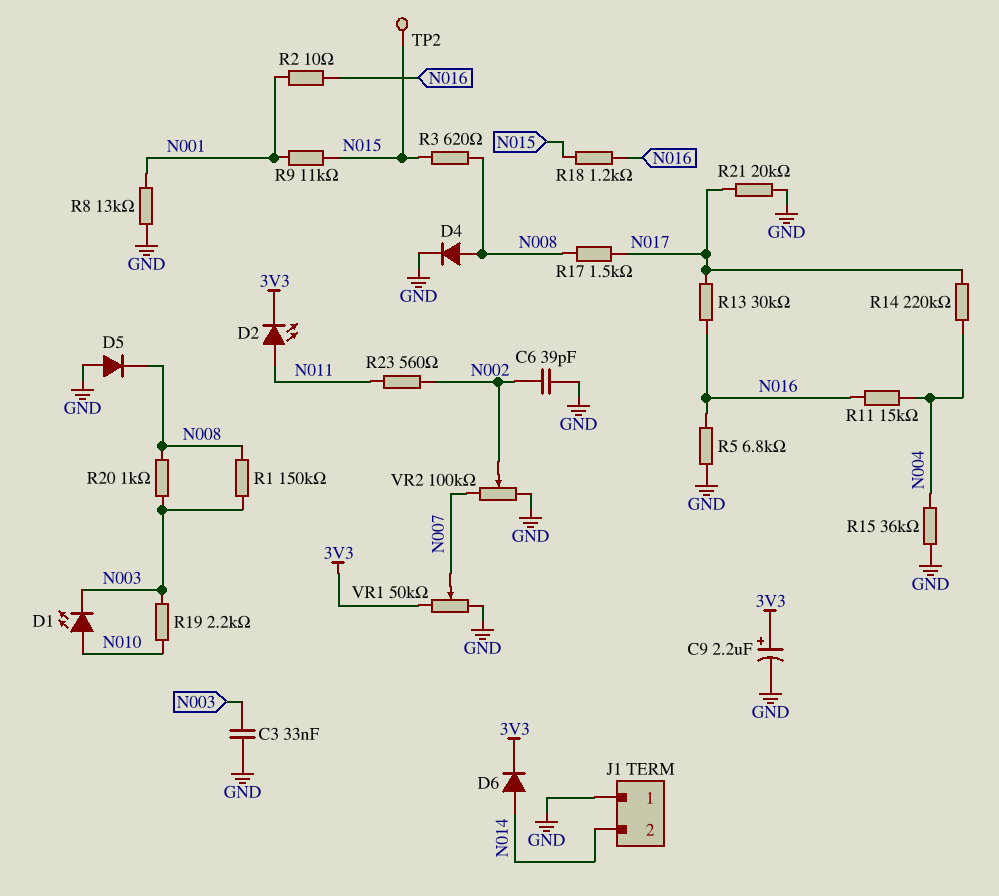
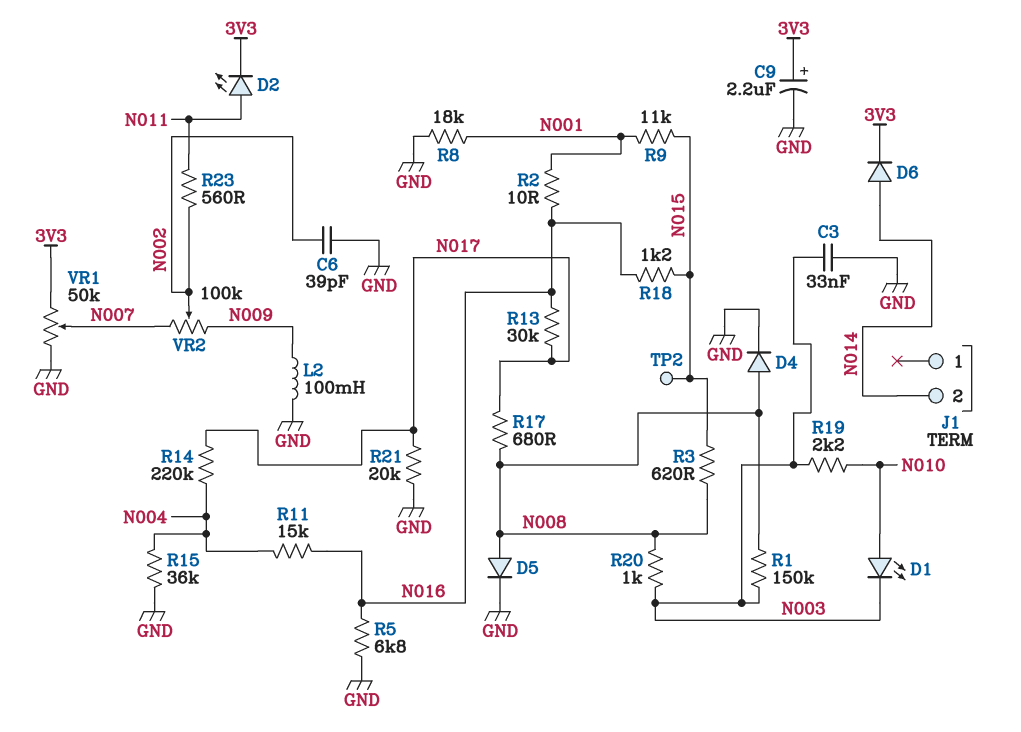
D5: diode (A GND, K N008) -> diode (A N008, K GND)
J1 pin 1: GND -> none
L2: none -> 100mH (GND, N009)
R8: 13k (GND, N001) -> 18k (GND, N001)
R17: 1.5k (N008, N017) -> 680 (N008, N017)
VR2: 100k (GND, N007, wiper N002) -> 100k (N007, N009, wiper N002)

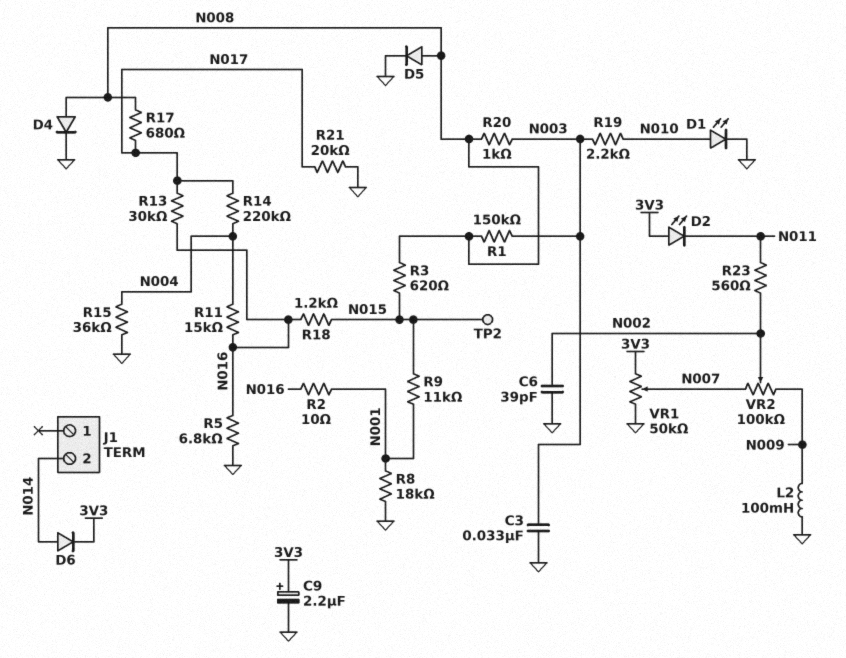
D1: LED (A N010, K N003) -> LED (A N010, K GND)
D2: LED (A N011, K 3V3) -> LED (A 3V3, K N011)

